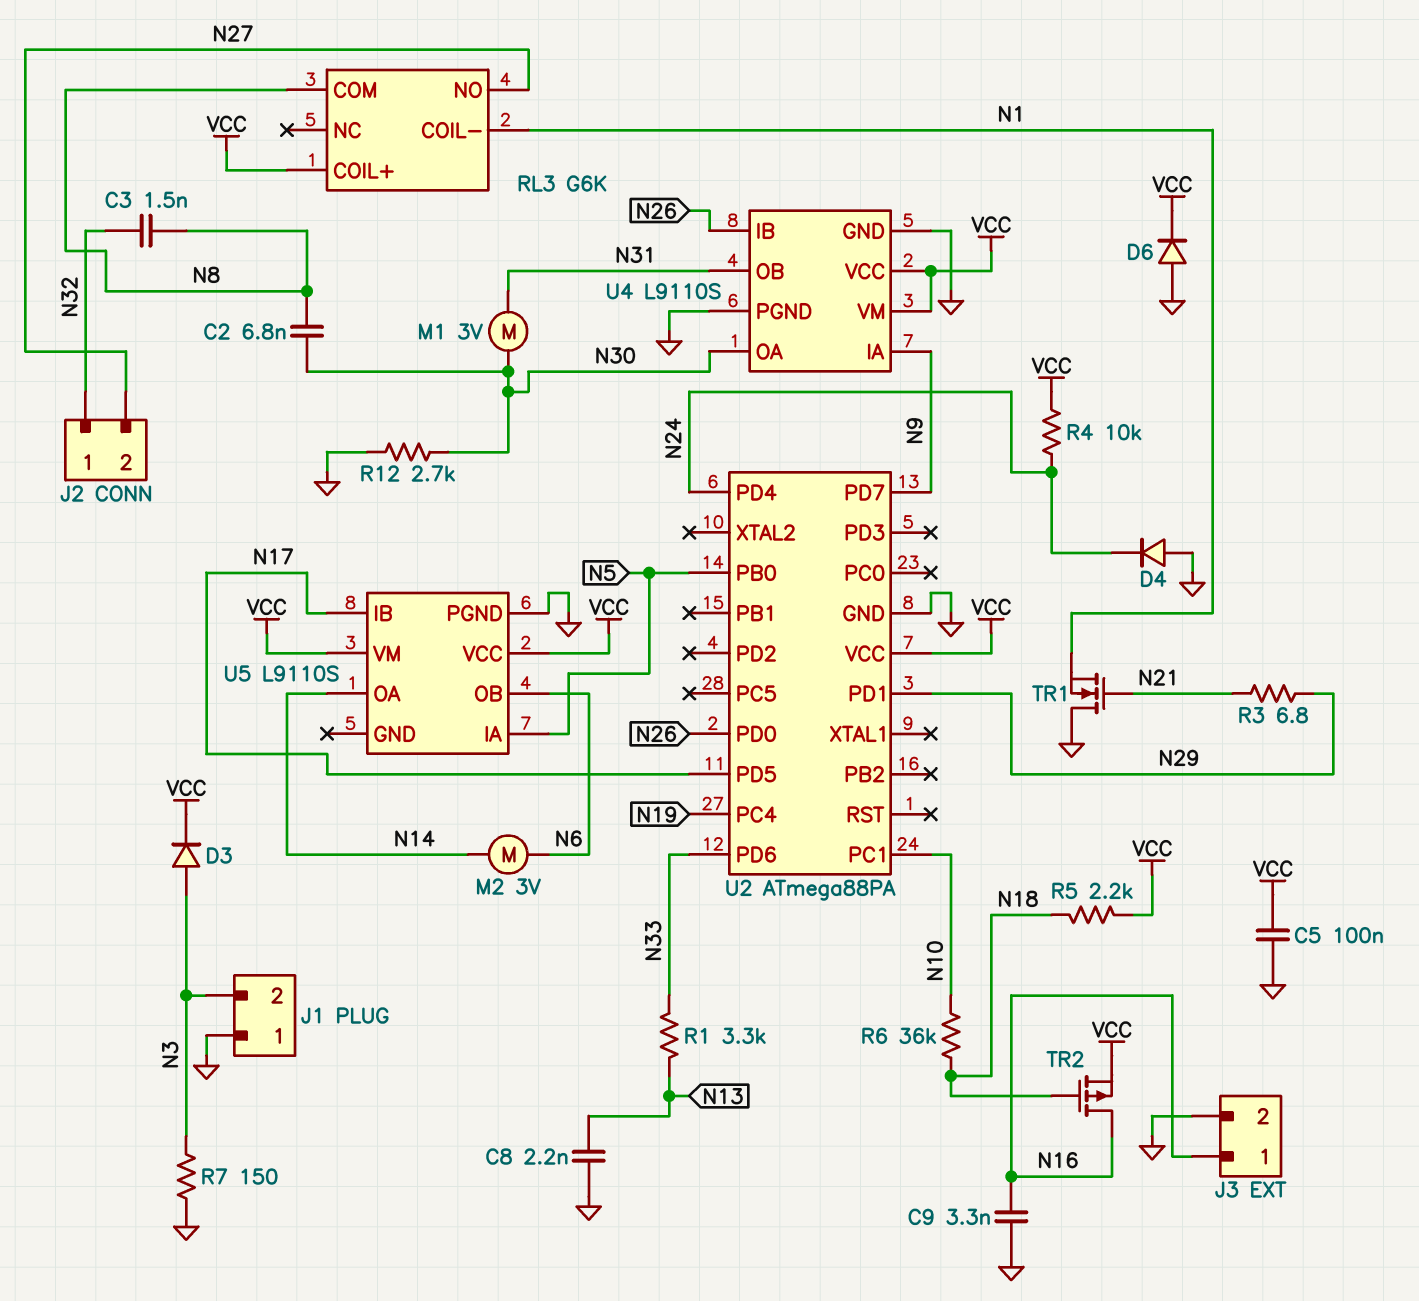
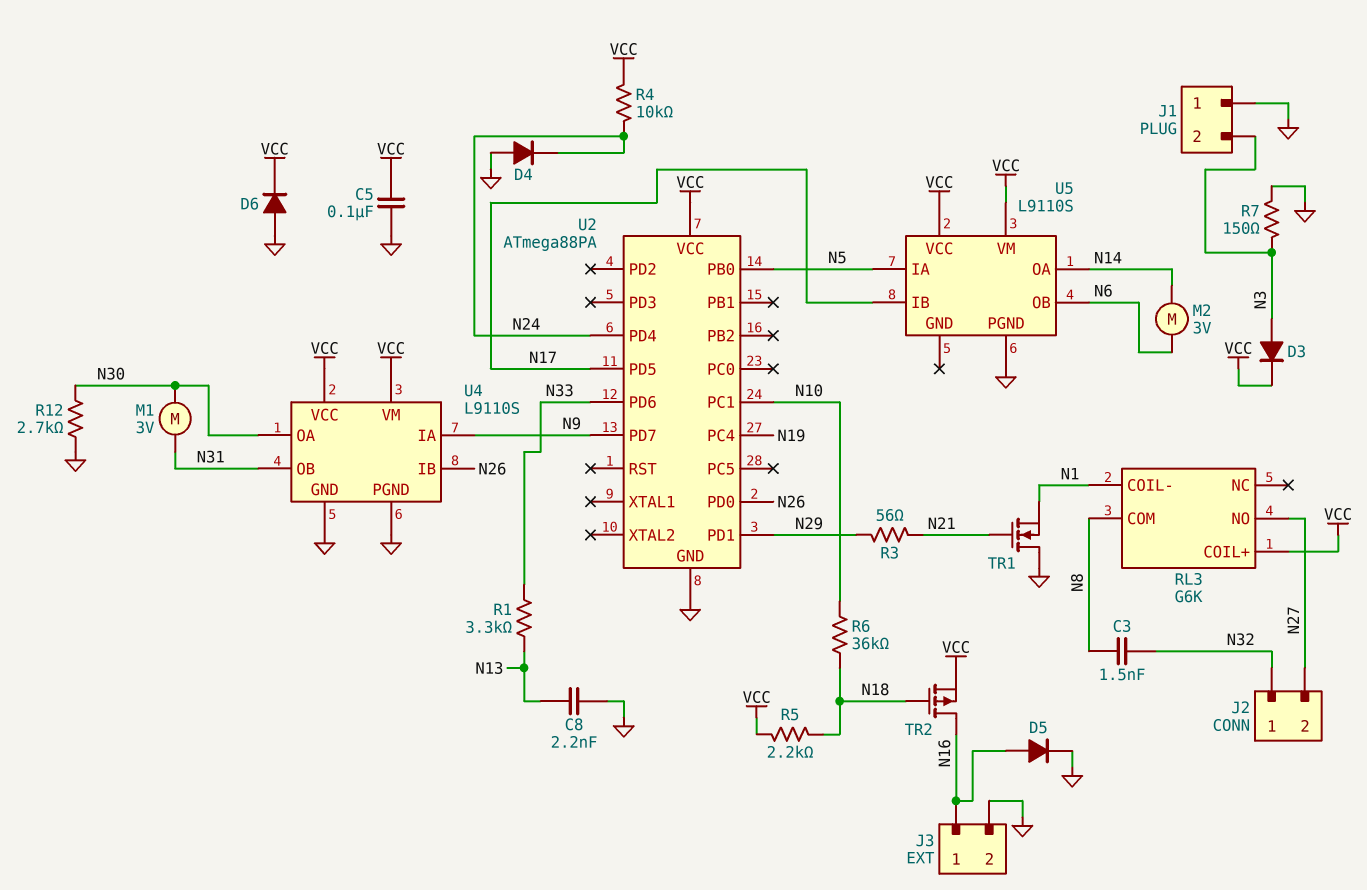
C2: 6.8nF (N8, N30) -> none
C9: 3.3nF (GND, N16) -> none
D5: none -> diode (A N16, K GND)
R3: 6.8 (N21, N29) -> 56 (N21, N29)

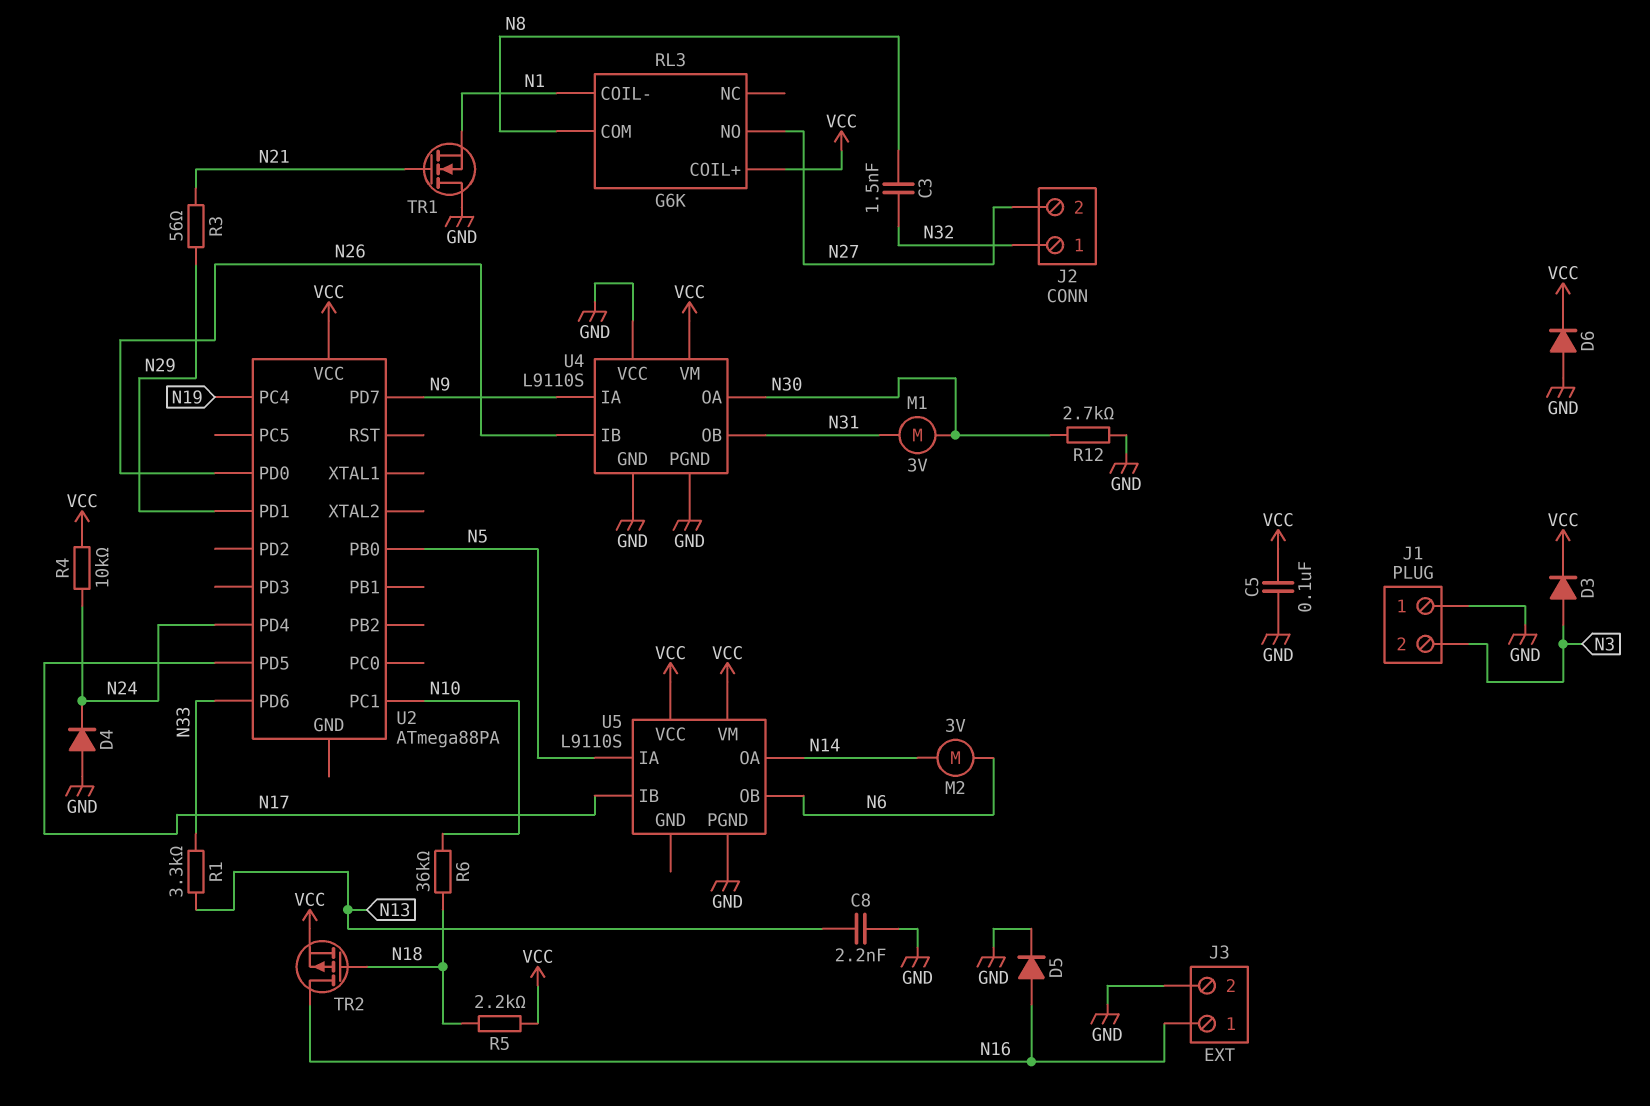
R7: 150 (GND, N3) -> none
U2 pin GND: GND -> none
U4 pin VCC: VCC -> GND

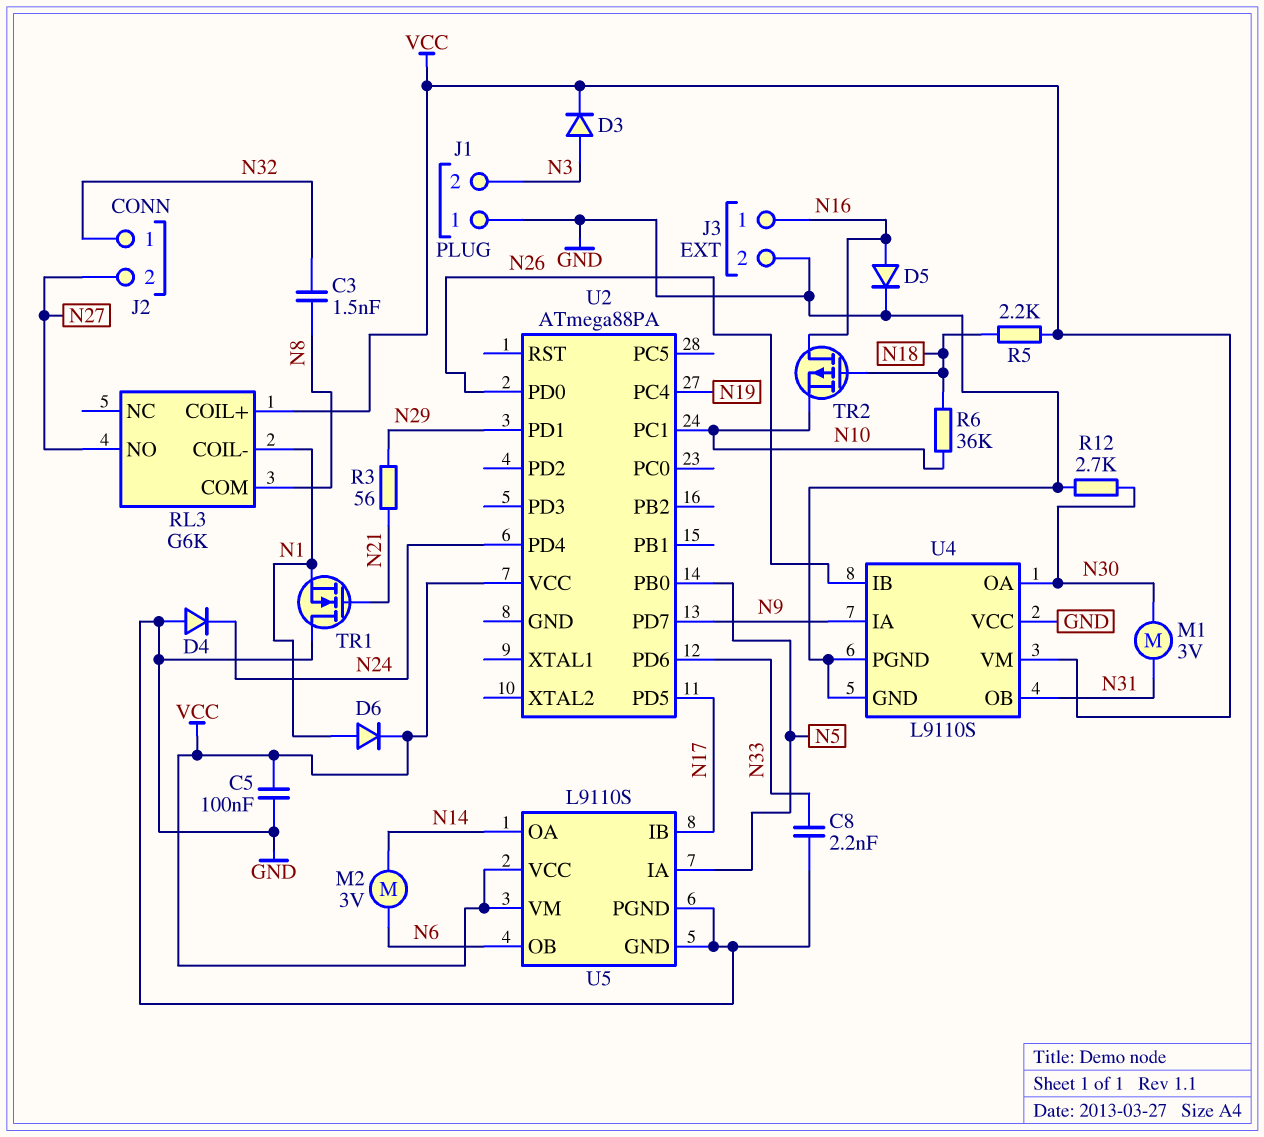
C8: 2.2nF (GND, N13) -> 2.2nF (GND, N33)
D6: diode (A GND, K VCC) -> diode (A N1, K VCC)
R1: 3.3k (N13, N33) -> none
R4: 10k (N24, VCC) -> none
TR2: PMOS (G N18, D N16, S VCC) -> PMOS (G N18, D N16, S N10)
U5 pin GND: none -> GND

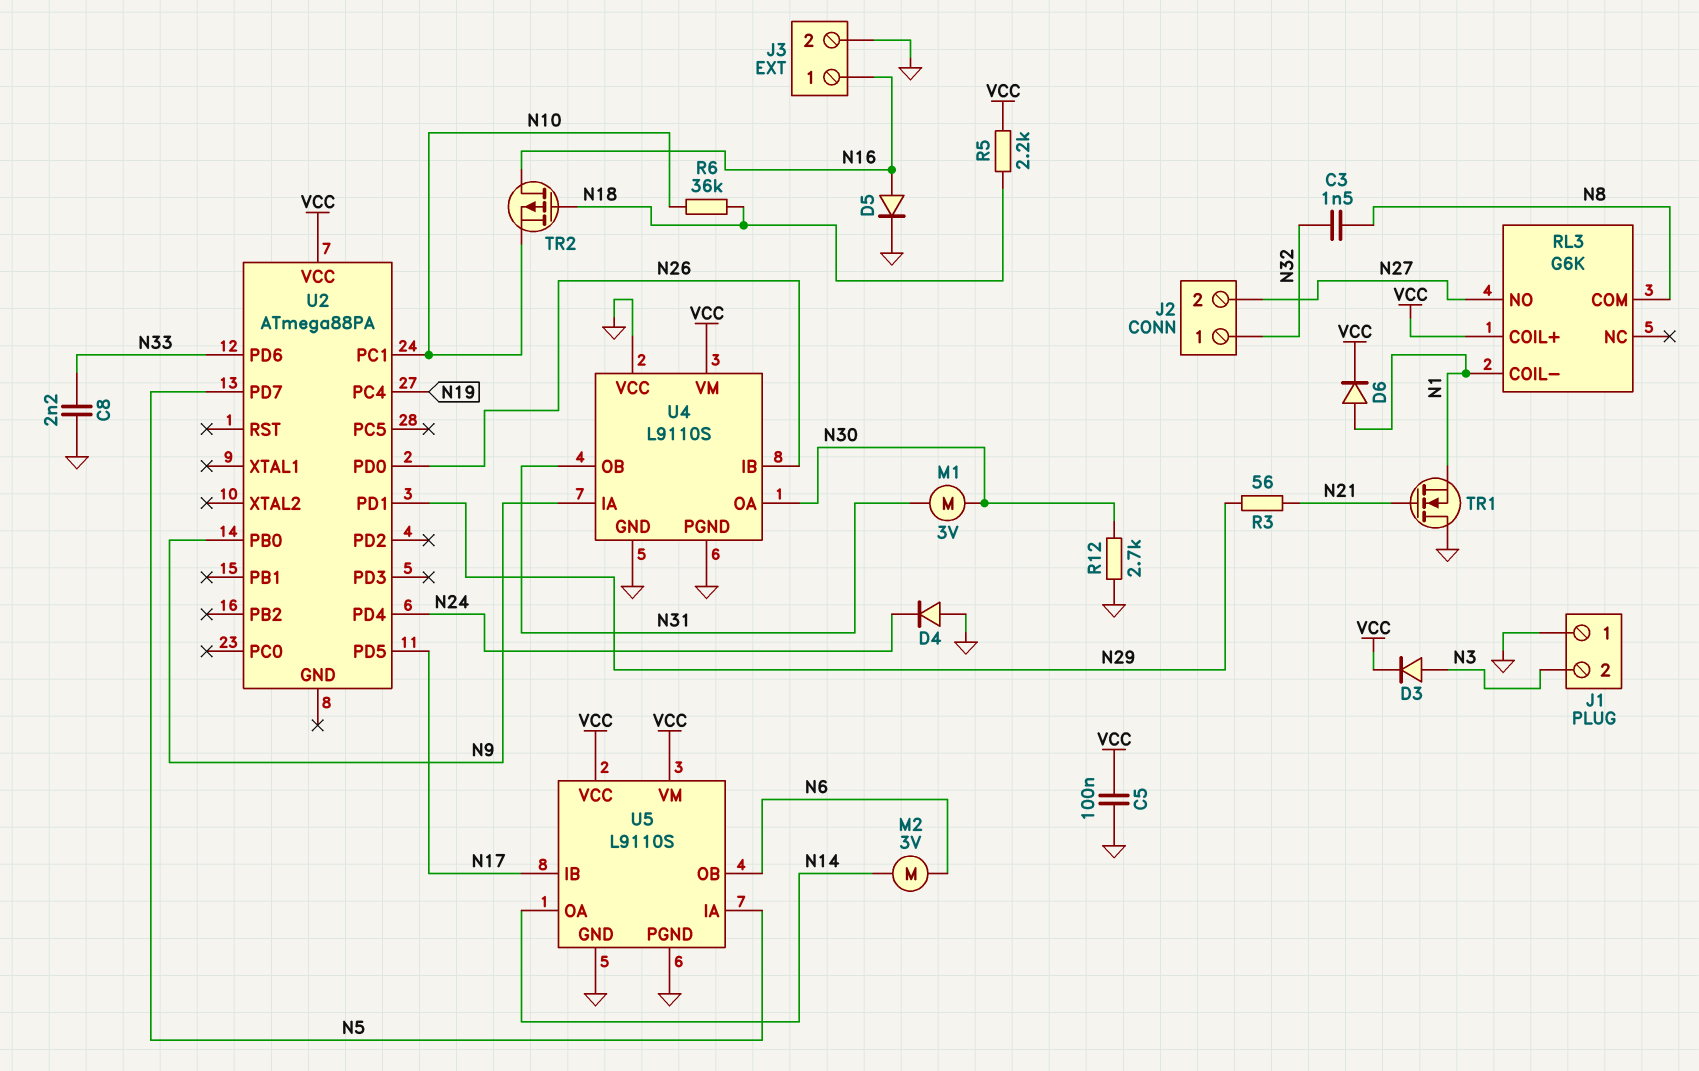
U2 pin PB0: N5 -> N9
U2 pin PD7: N9 -> N5

